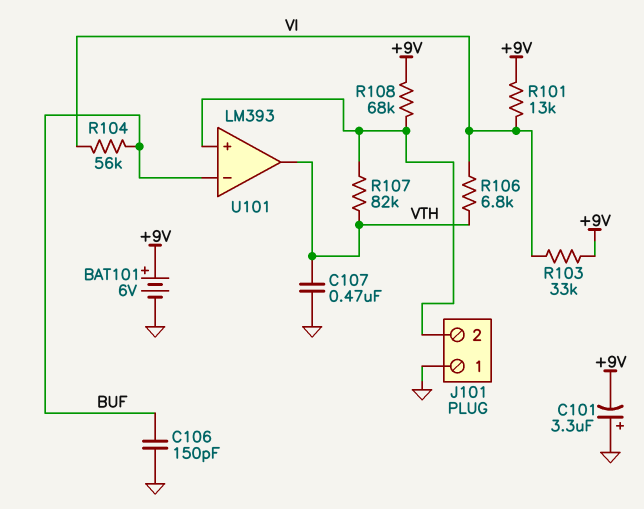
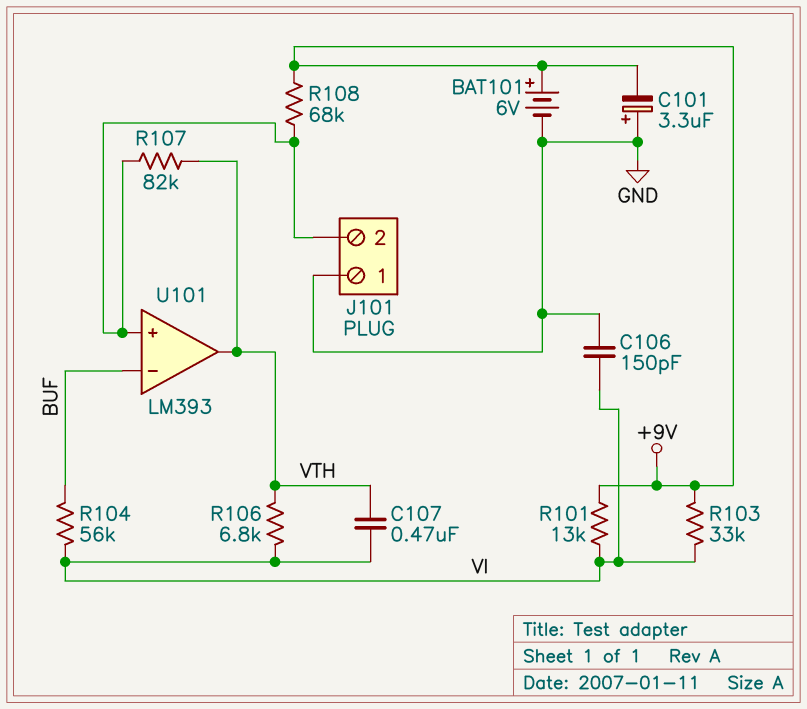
C106: 150pF (BUF, GND) -> 150pF (GND, VI)
C107: 470nF (GND, VTH) -> 470nF (VI, VTH)

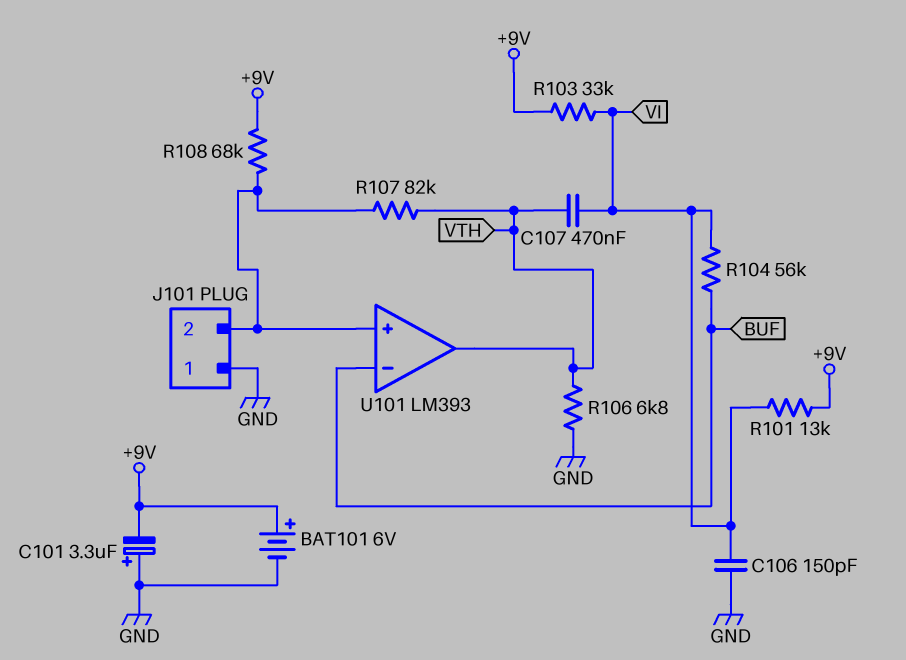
R106: 6.8k (VI, VTH) -> 6.8k (GND, VTH)

